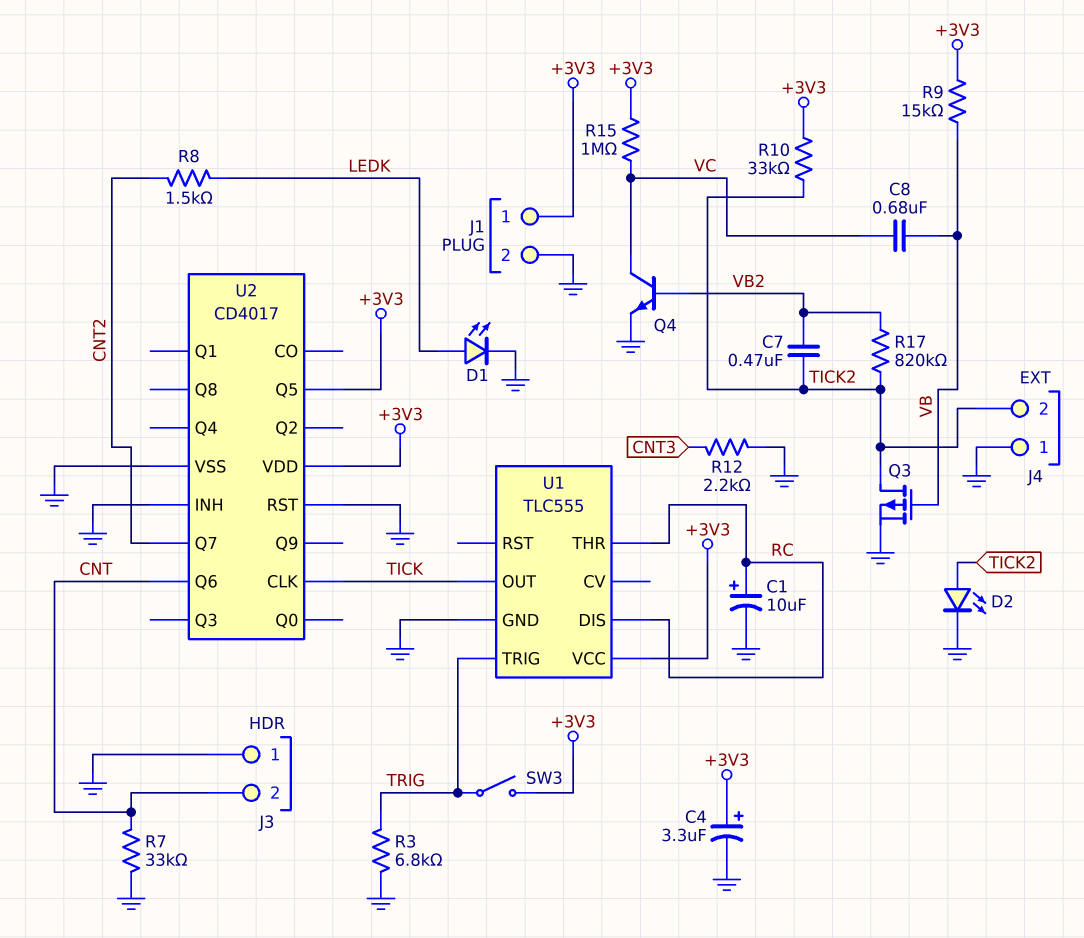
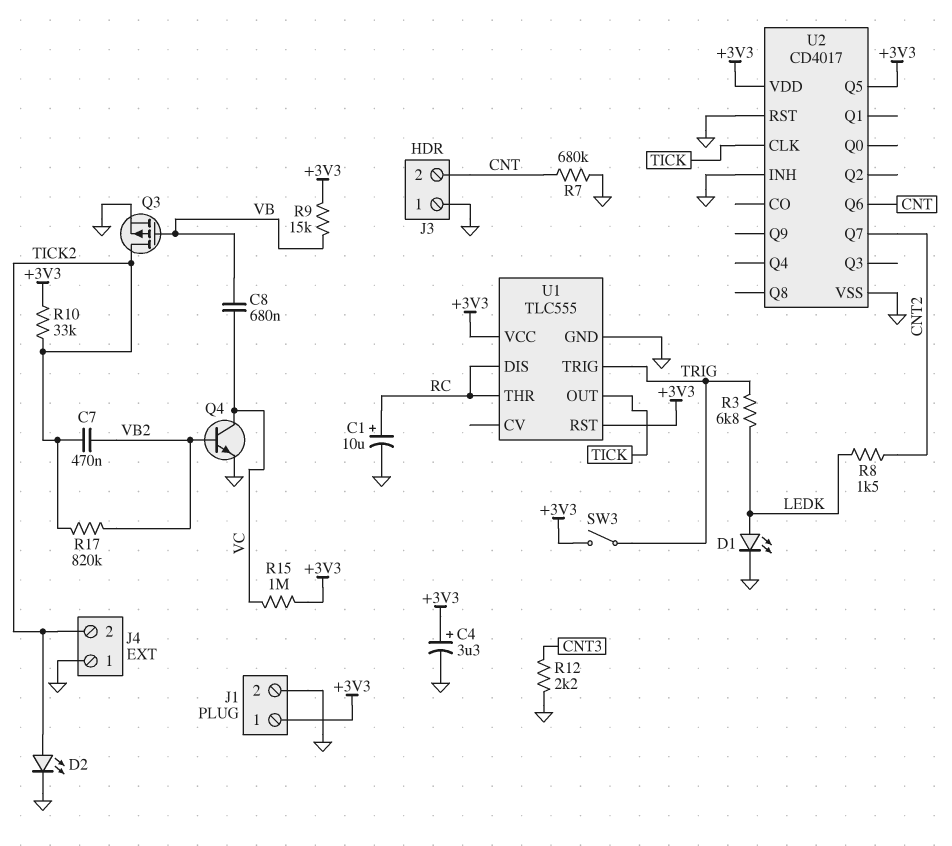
R3: 6.8k (GND, TRIG) -> 6.8k (LEDK, TRIG)
R7: 33k (CNT, GND) -> 680k (CNT, GND)
U1 pin RST: none -> +3V3

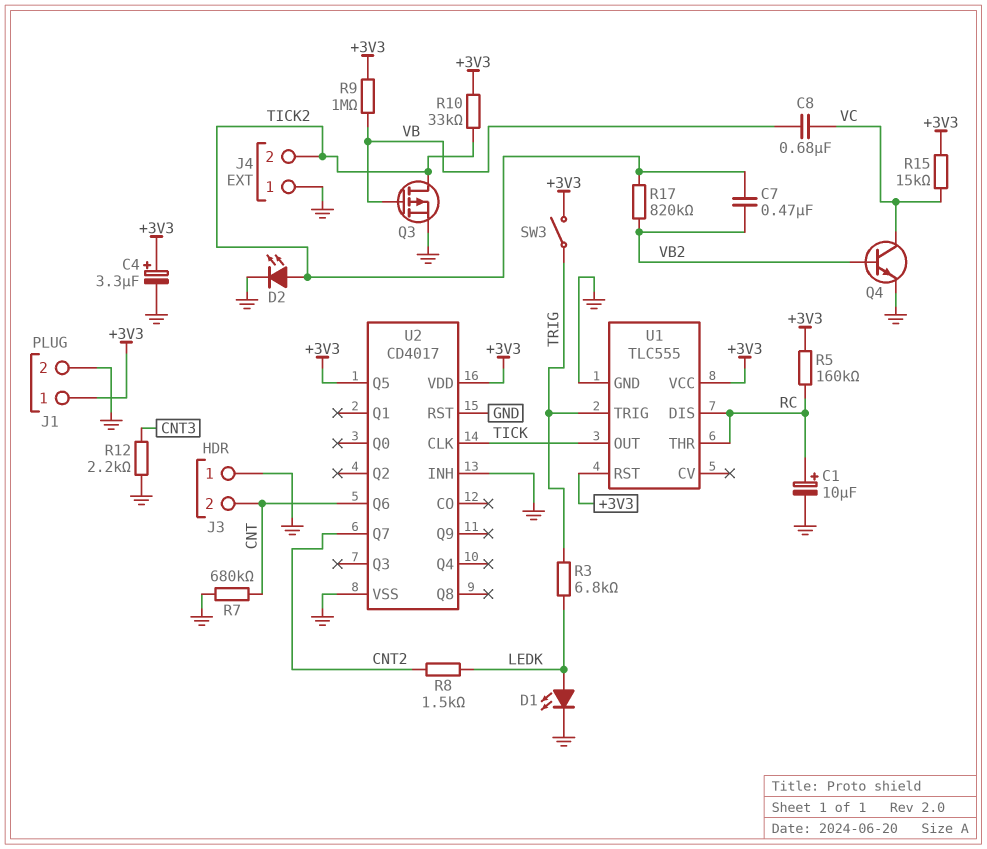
R5: none -> 160k (+3V3, RC)
R9: 15k (+3V3, VB) -> 1M (+3V3, VB)
R15: 1M (+3V3, VC) -> 15k (+3V3, VC)

